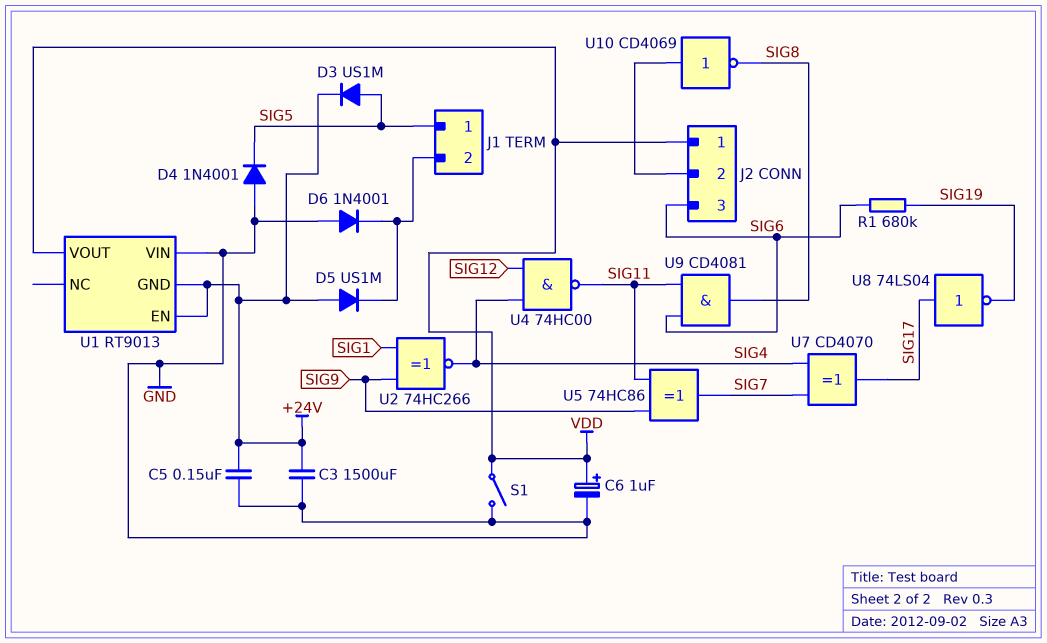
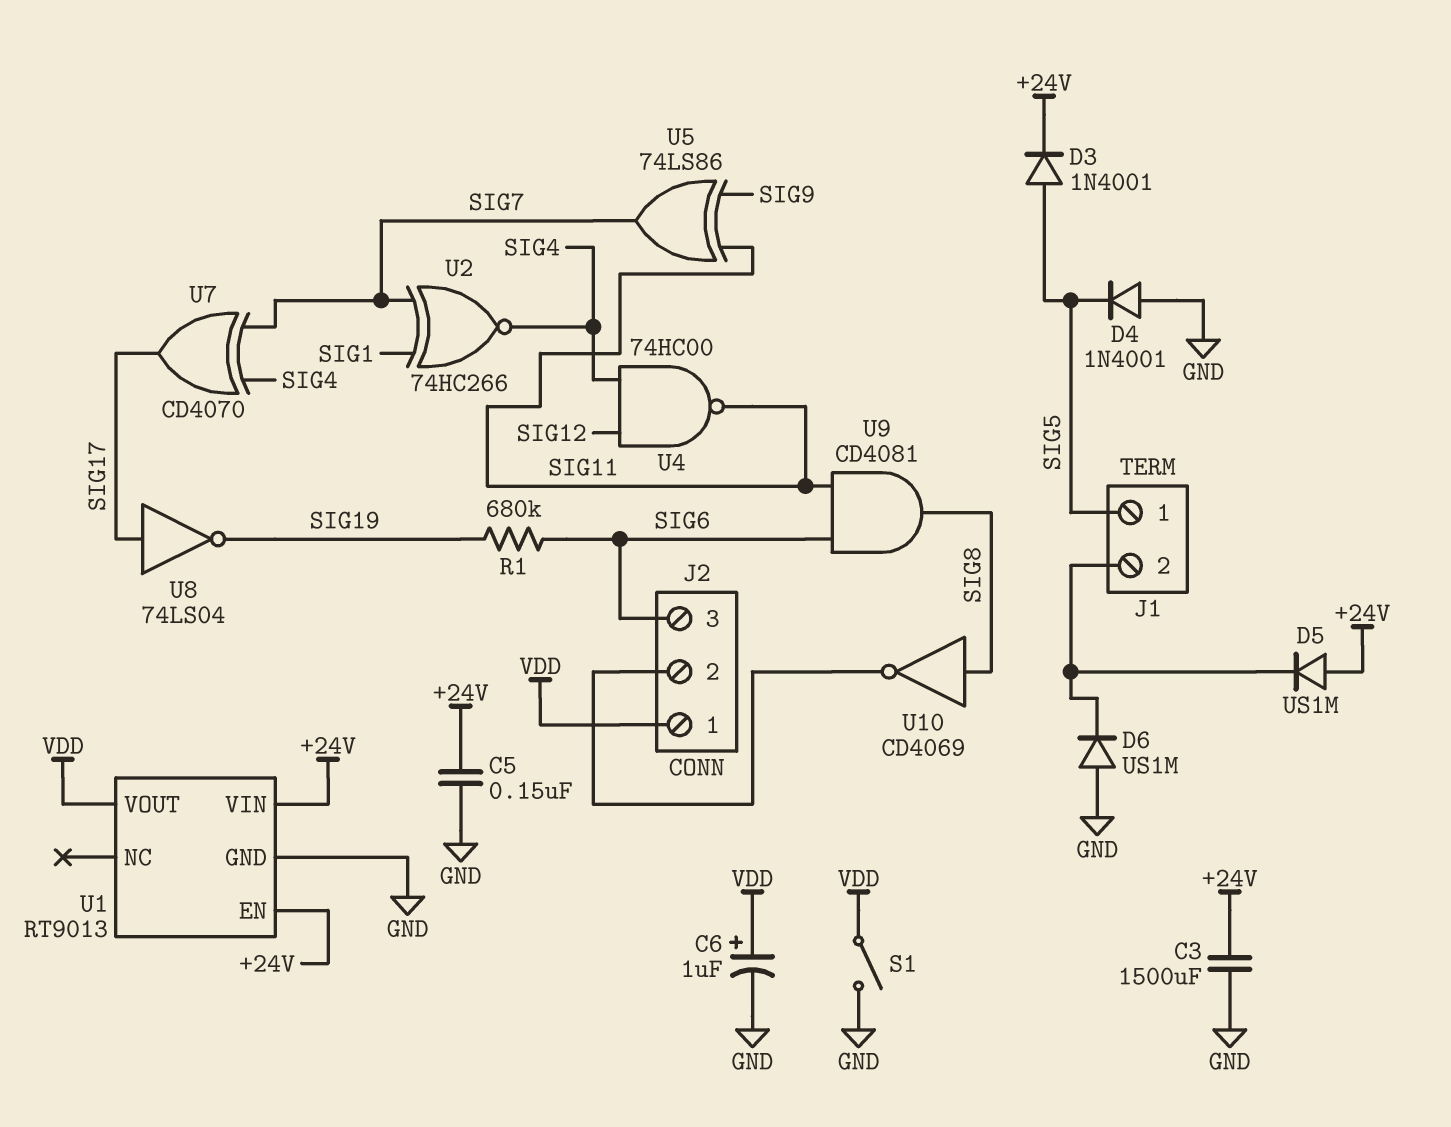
D3: diode US1M (A SIG5, K +24V) -> diode 1N4001 (A SIG5, K +24V)
D6: diode 1N4001 (A GND, K J1/2) -> diode US1M (A GND, K J1/2)
U1 pin GND: +24V -> GND
U1 pin VIN: GND -> +24V
U2: XNOR 74HC266 (in SIG1, in SIG9, out SIG4) -> XNOR 74HC266 (in SIG1, in SIG7, out SIG4)
U5: XOR 74HC86 (in SIG9, in SIG11, out SIG7) -> XOR 74LS86 (in SIG9, in SIG11, out SIG7)
U10: NOT CD4069 (in J2/2, out SIG8) -> NOT CD4069 (in SIG8, out J2/2)

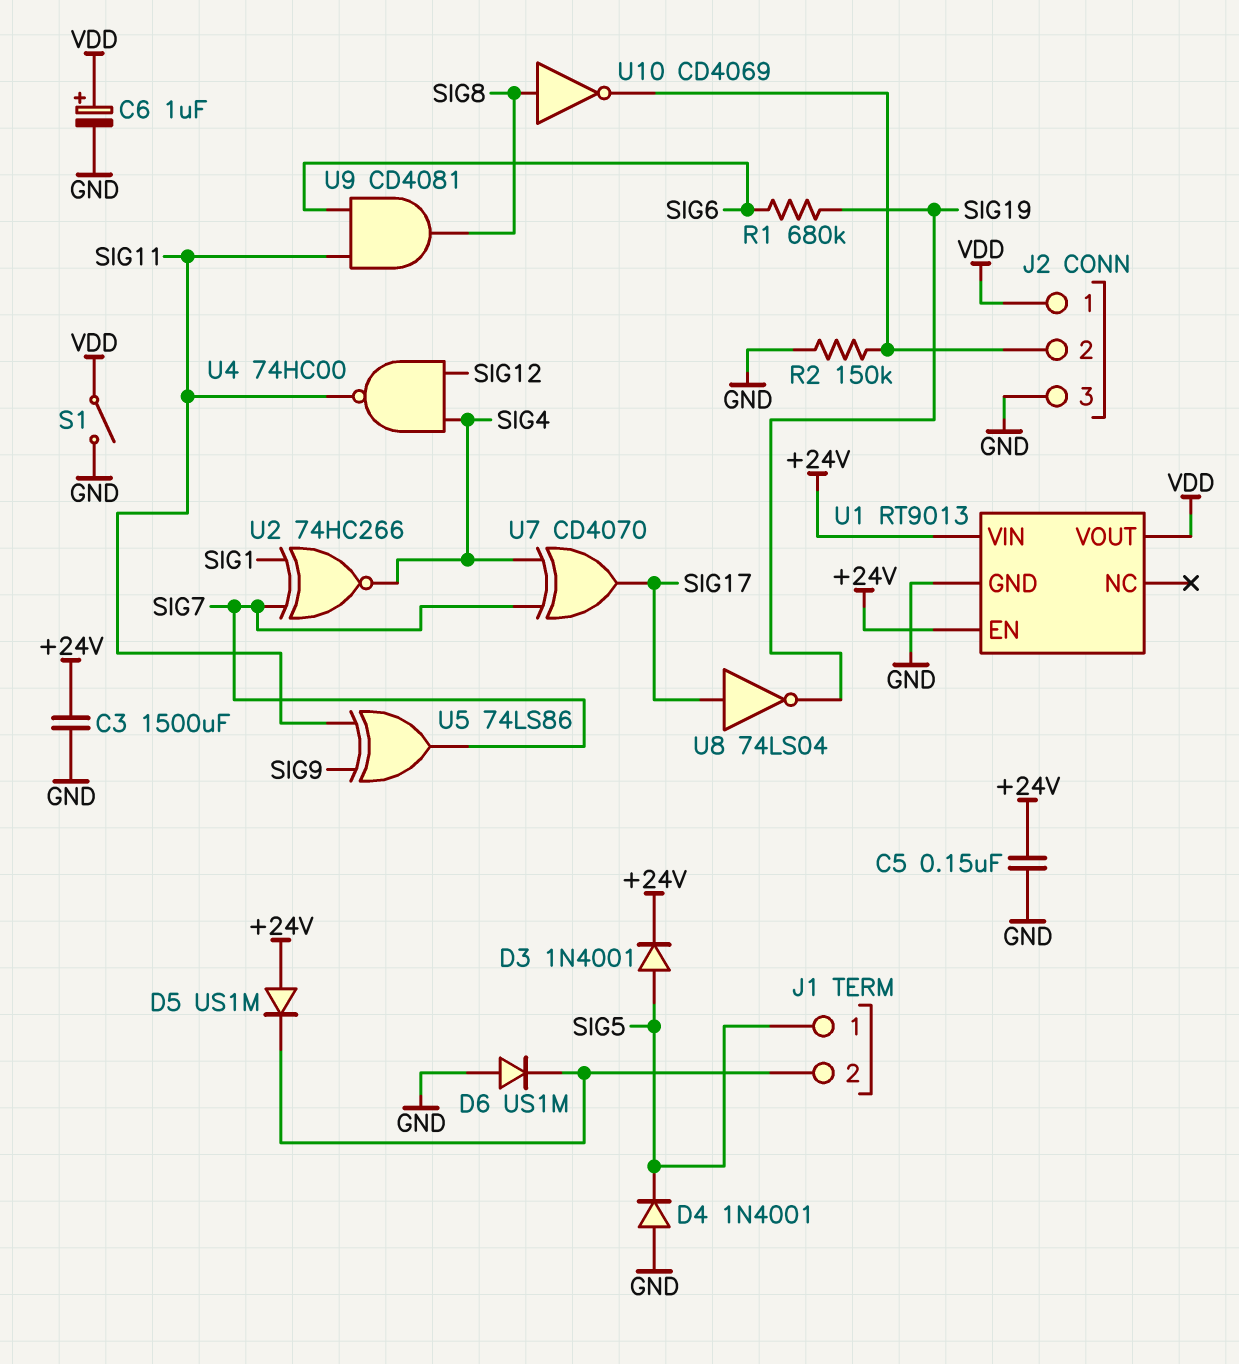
J2 pin 3: SIG6 -> GND
R2: none -> 150k (GND, J2/2)

